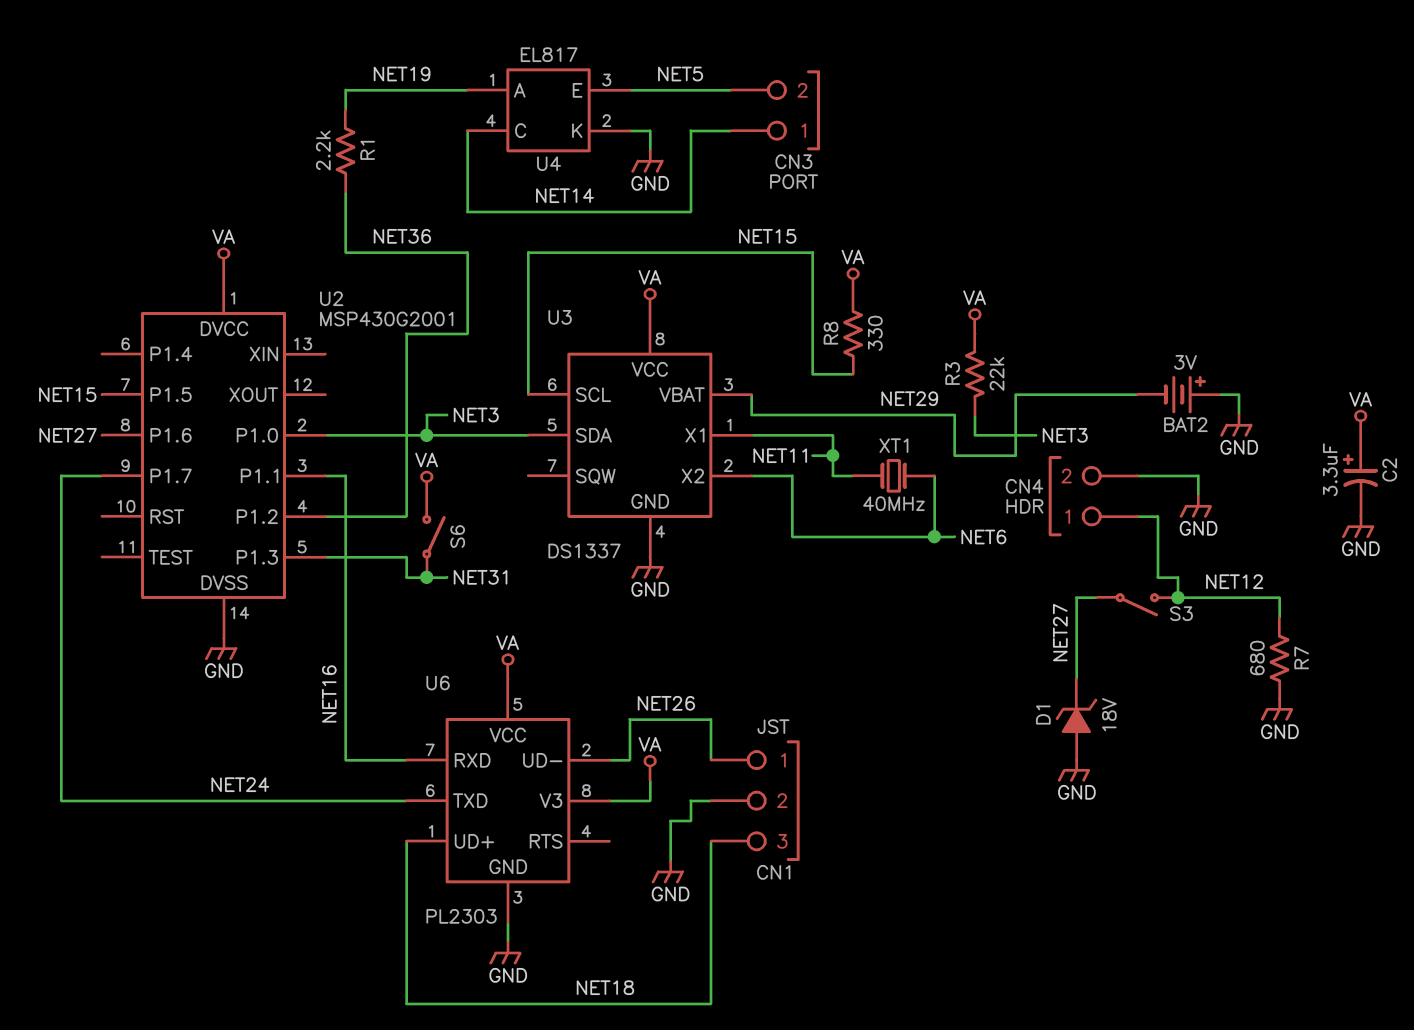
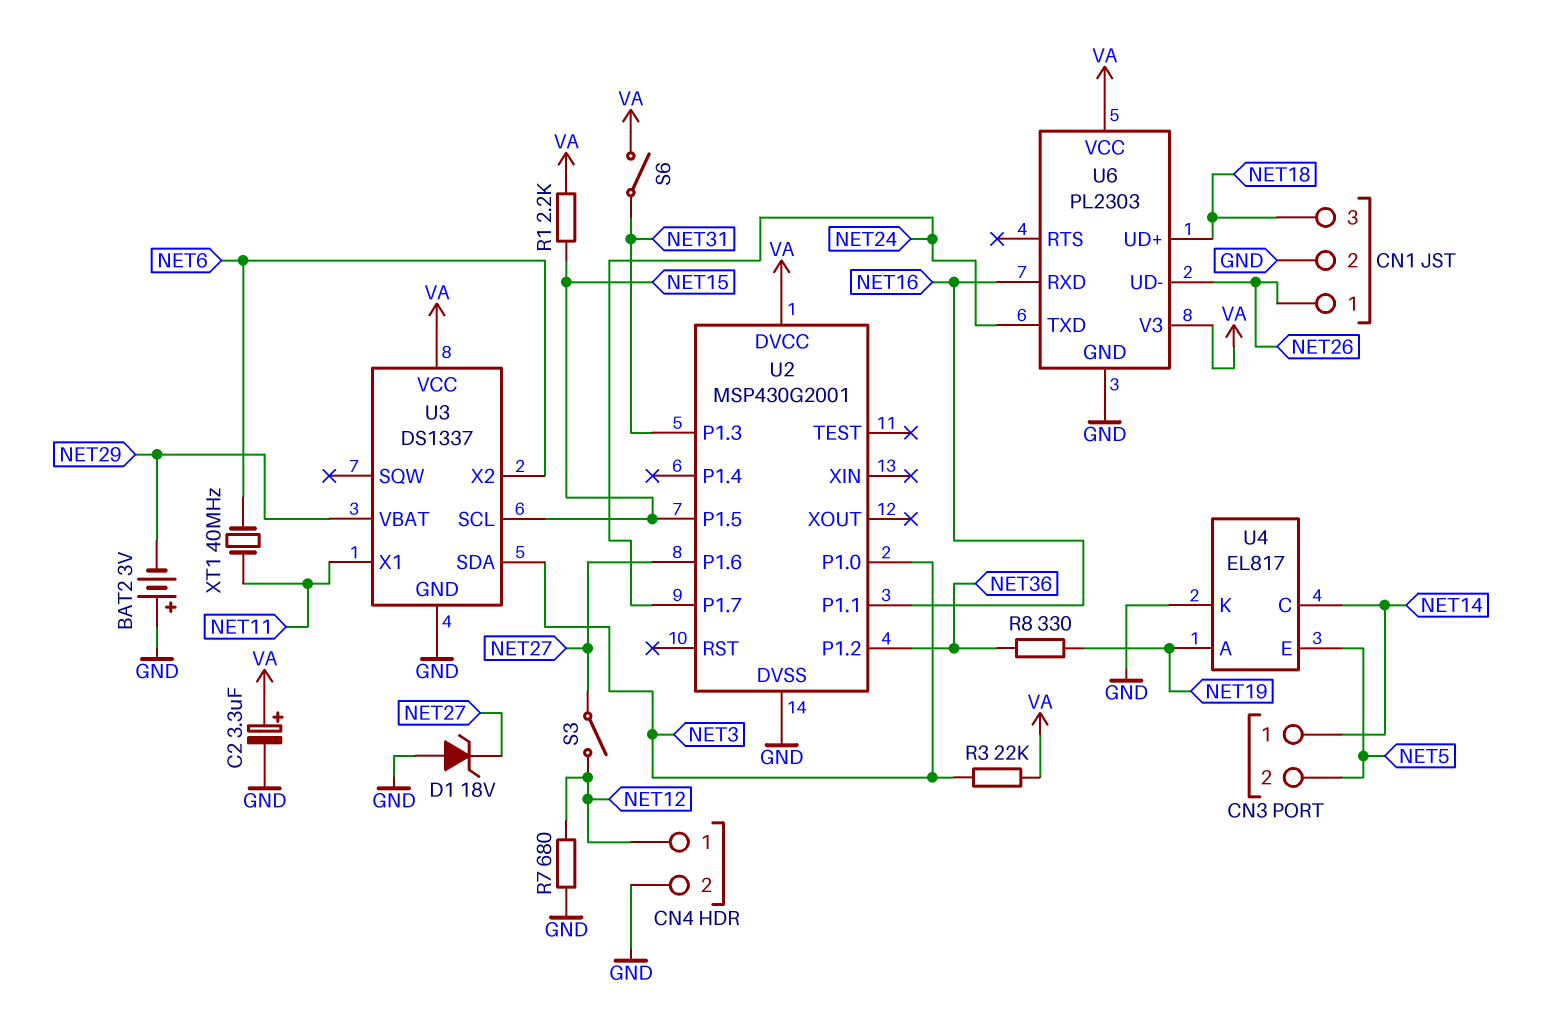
R1: 2.2k (NET19, NET36) -> 2.2k (NET15, VA)
R8: 330 (NET15, VA) -> 330 (NET19, NET36)

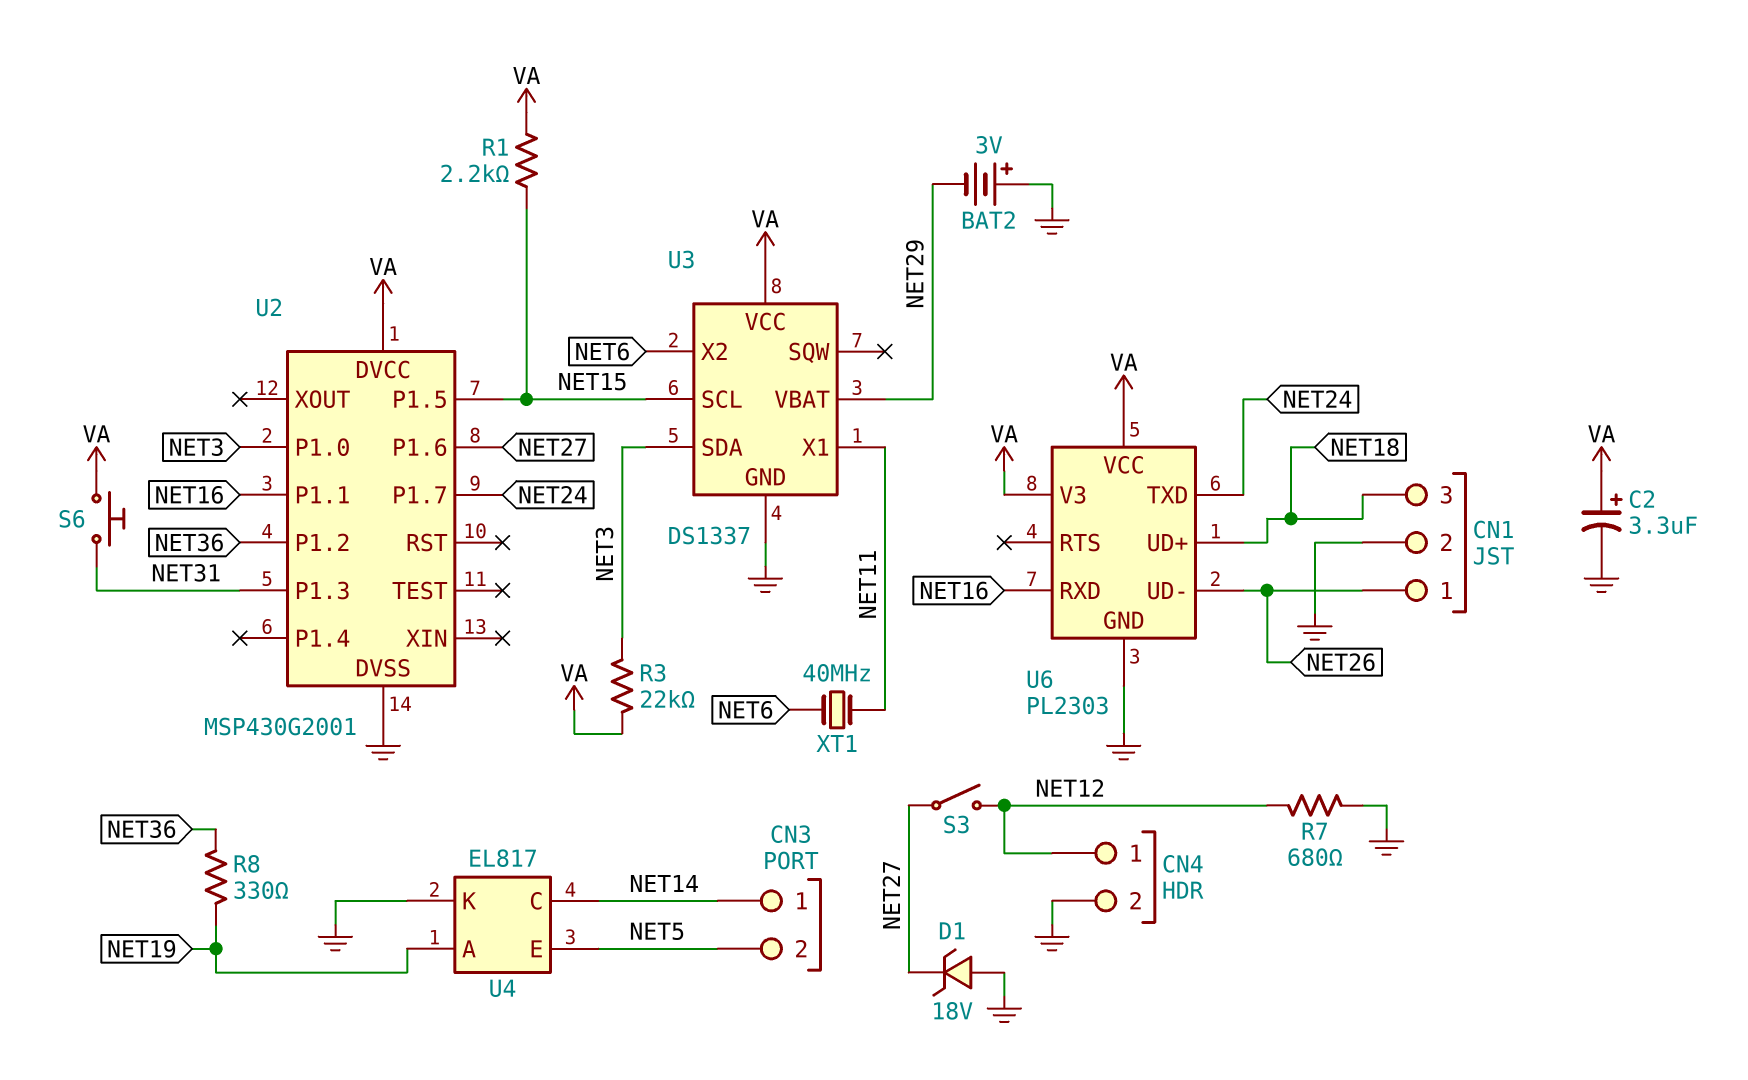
S6: switch (NET31, VA) -> button (NET31, VA)

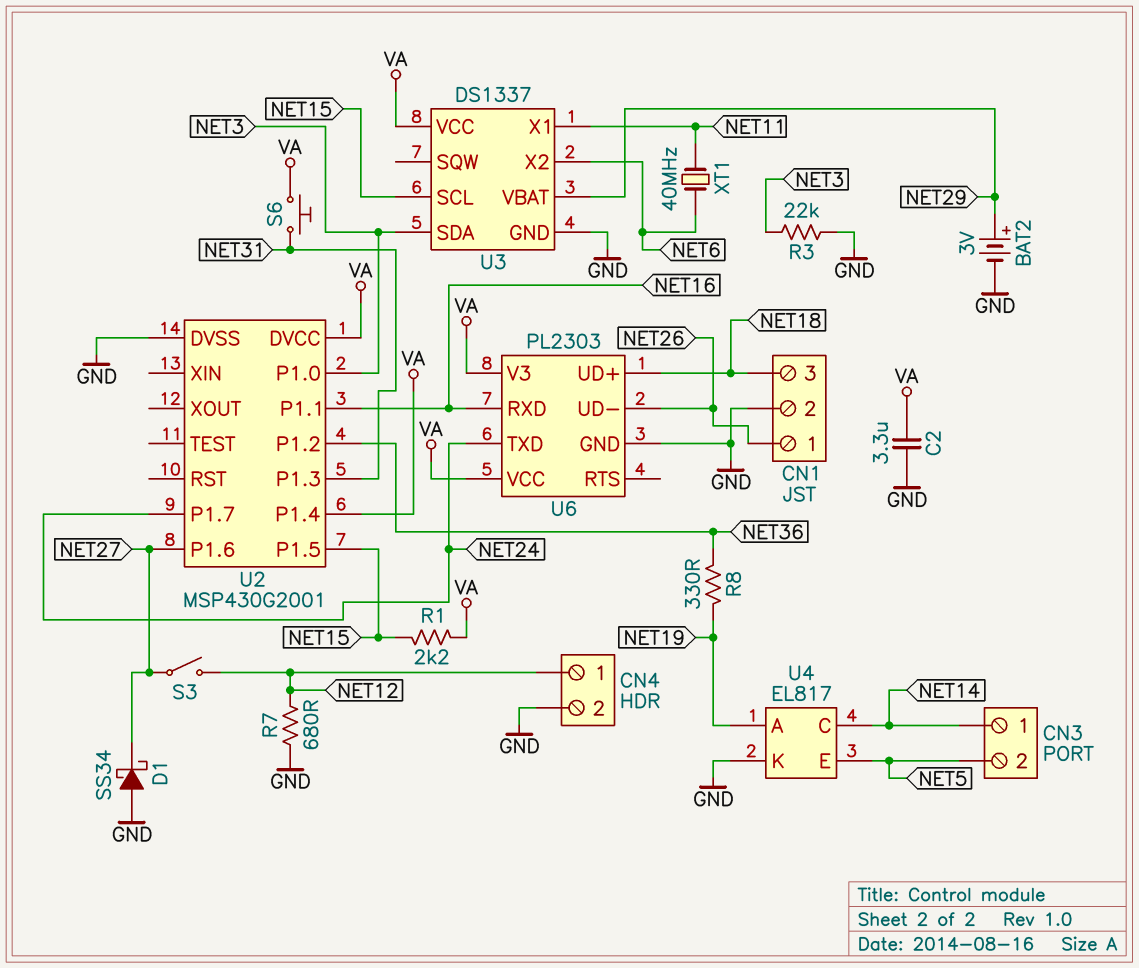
BAT2: 3V (plus GND, minus NET29) -> 3V (plus NET29, minus GND)
C2: 3.3uF (plus VA, minus GND) -> 3.3uF (GND, VA)
D1: zener 18V (A GND, K NET27) -> schottky SS34 (A GND, K NET27)
R3: 22k (NET3, VA) -> 22k (GND, NET3)
U2 pin P1.4: none -> VA

